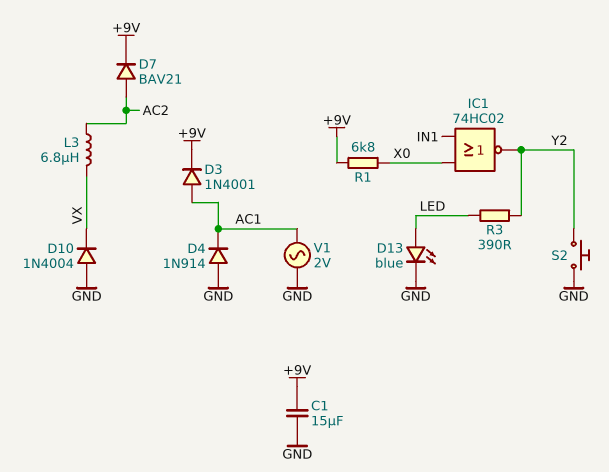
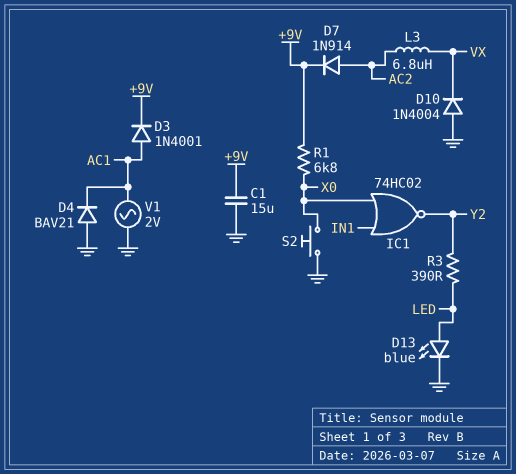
D4: diode 1N914 (A GND, K AC1) -> diode BAV21 (A GND, K AC1)
D7: diode BAV21 (A AC2, K +9V) -> diode 1N914 (A AC2, K +9V)
S2: button (GND, Y2) -> button (GND, X0)

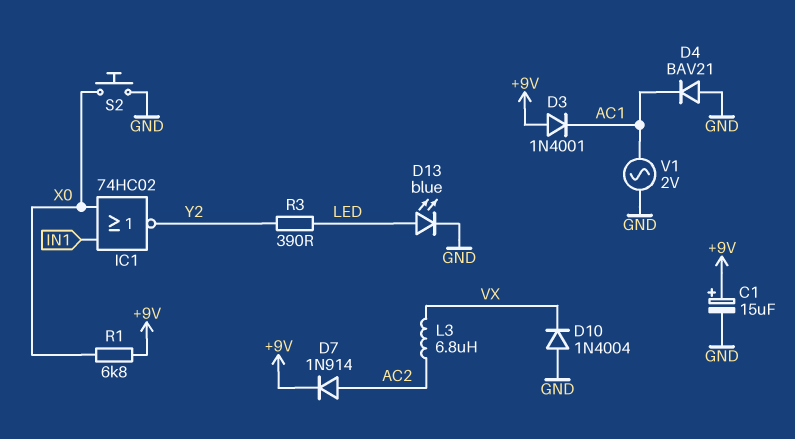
C1: 15uF (+9V, GND) -> 15uF (plus +9V, minus GND)
D3: diode 1N4001 (A AC1, K +9V) -> diode 1N4001 (A +9V, K AC1)

